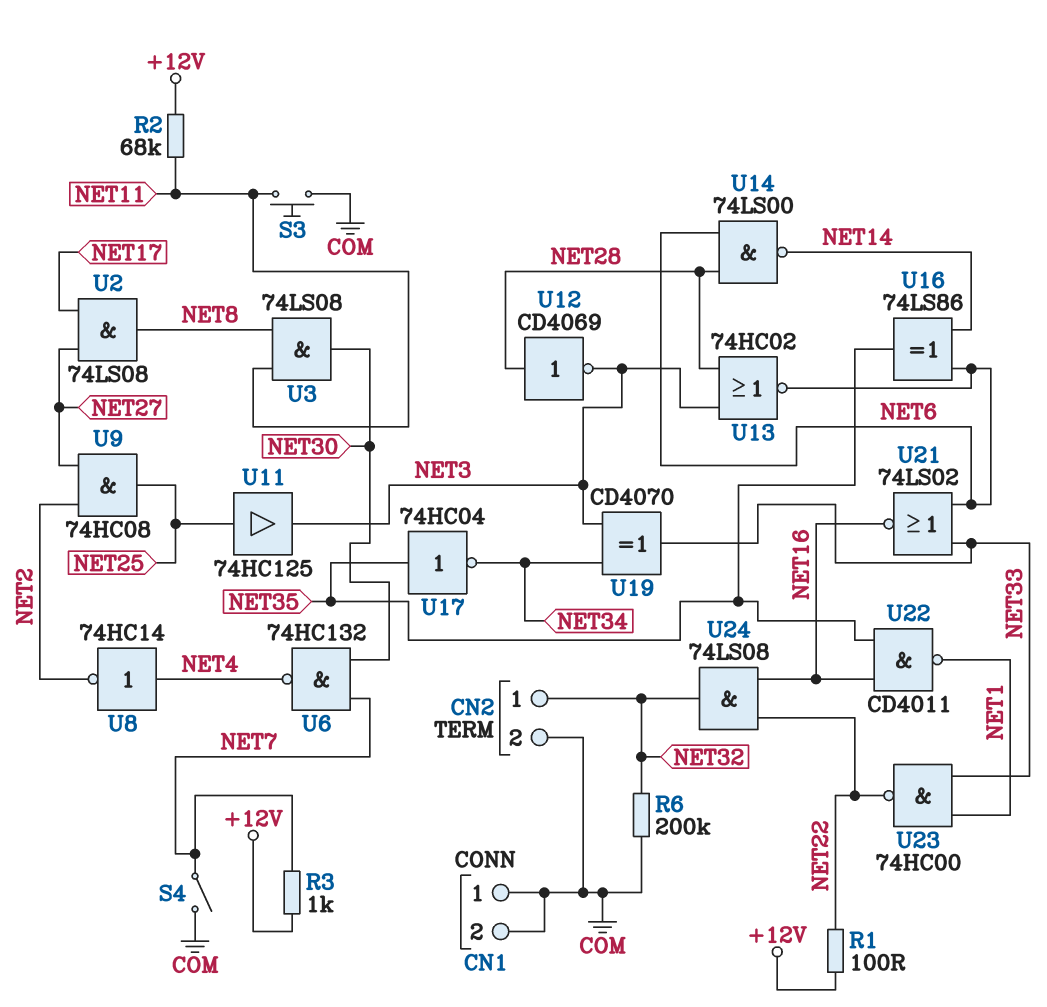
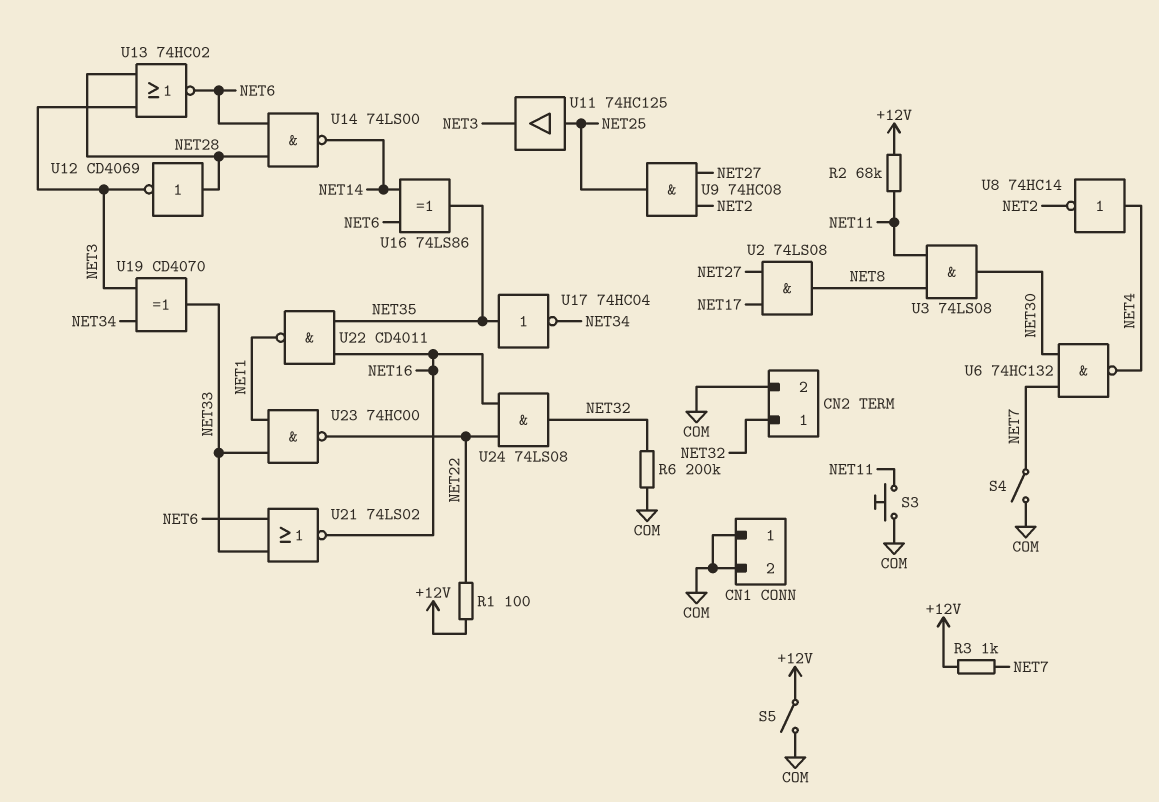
S5: none -> switch (+12V, COM)

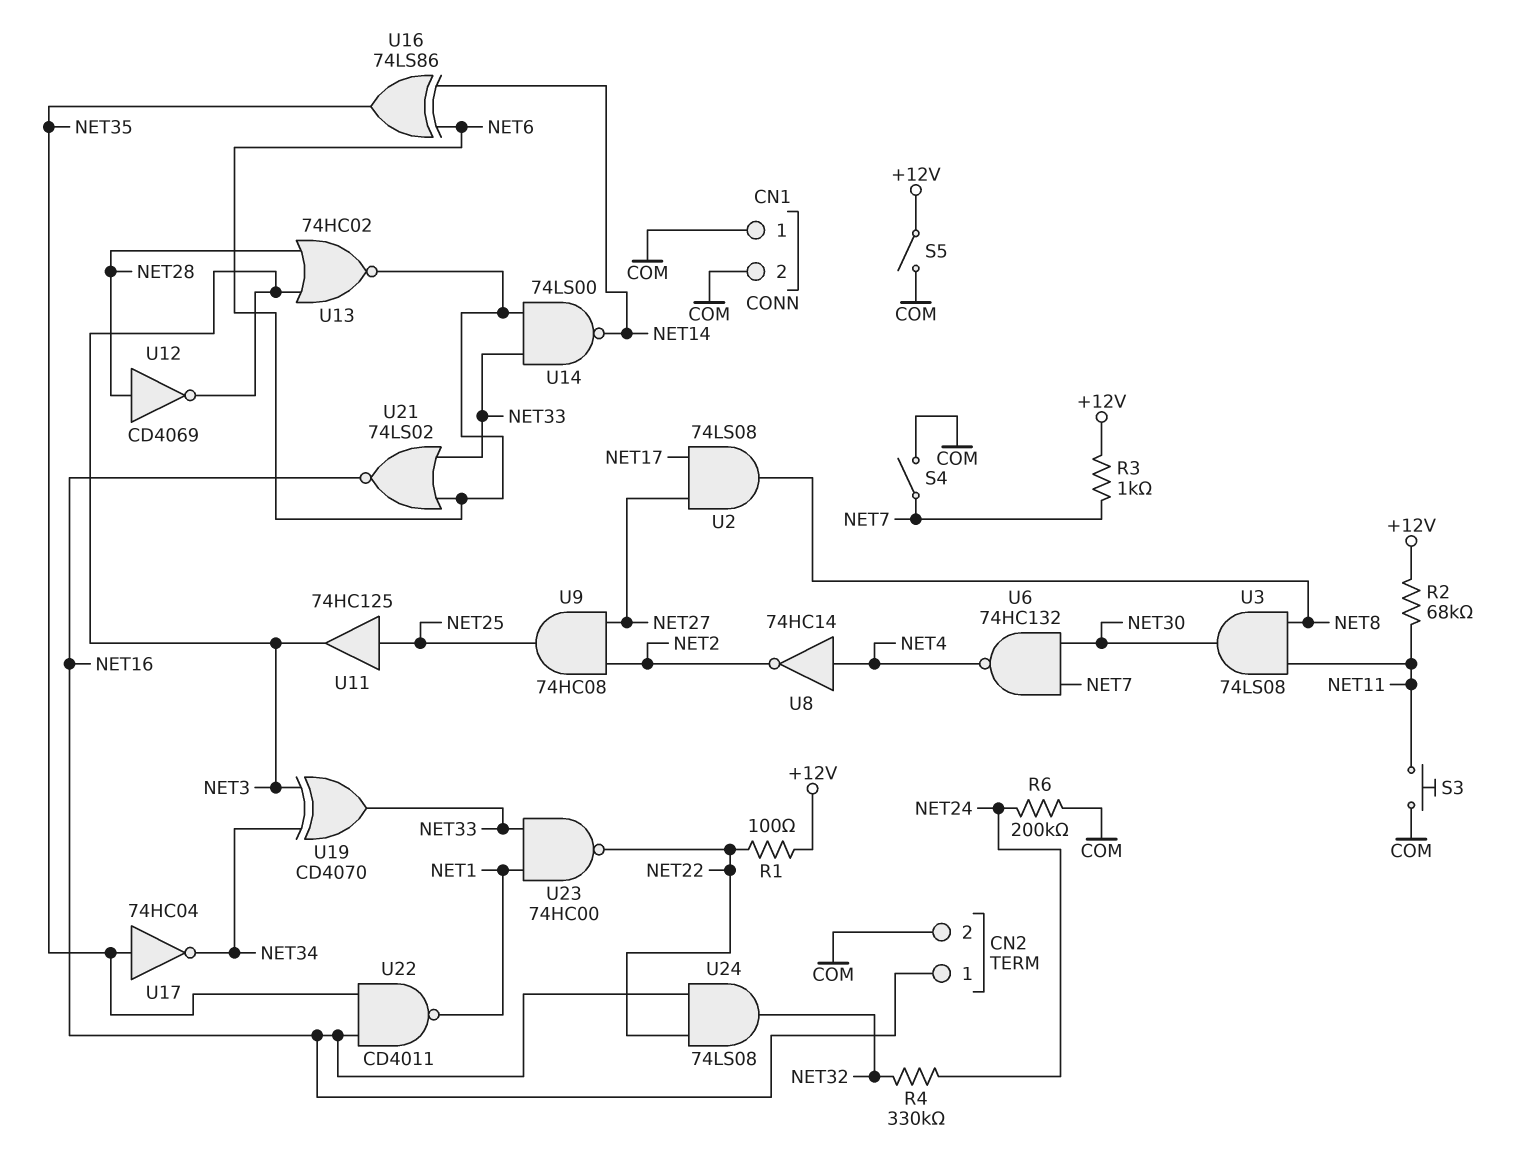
CN2 pin 1: NET32 -> NET16
R4: none -> 330k (NET24, NET32)
R6: 200k (COM, NET32) -> 200k (COM, NET24)
U14: NAND 74LS00 (in NET6, in NET28, out NET14) -> NAND 74LS00 (in NET6, in NET33, out NET14)

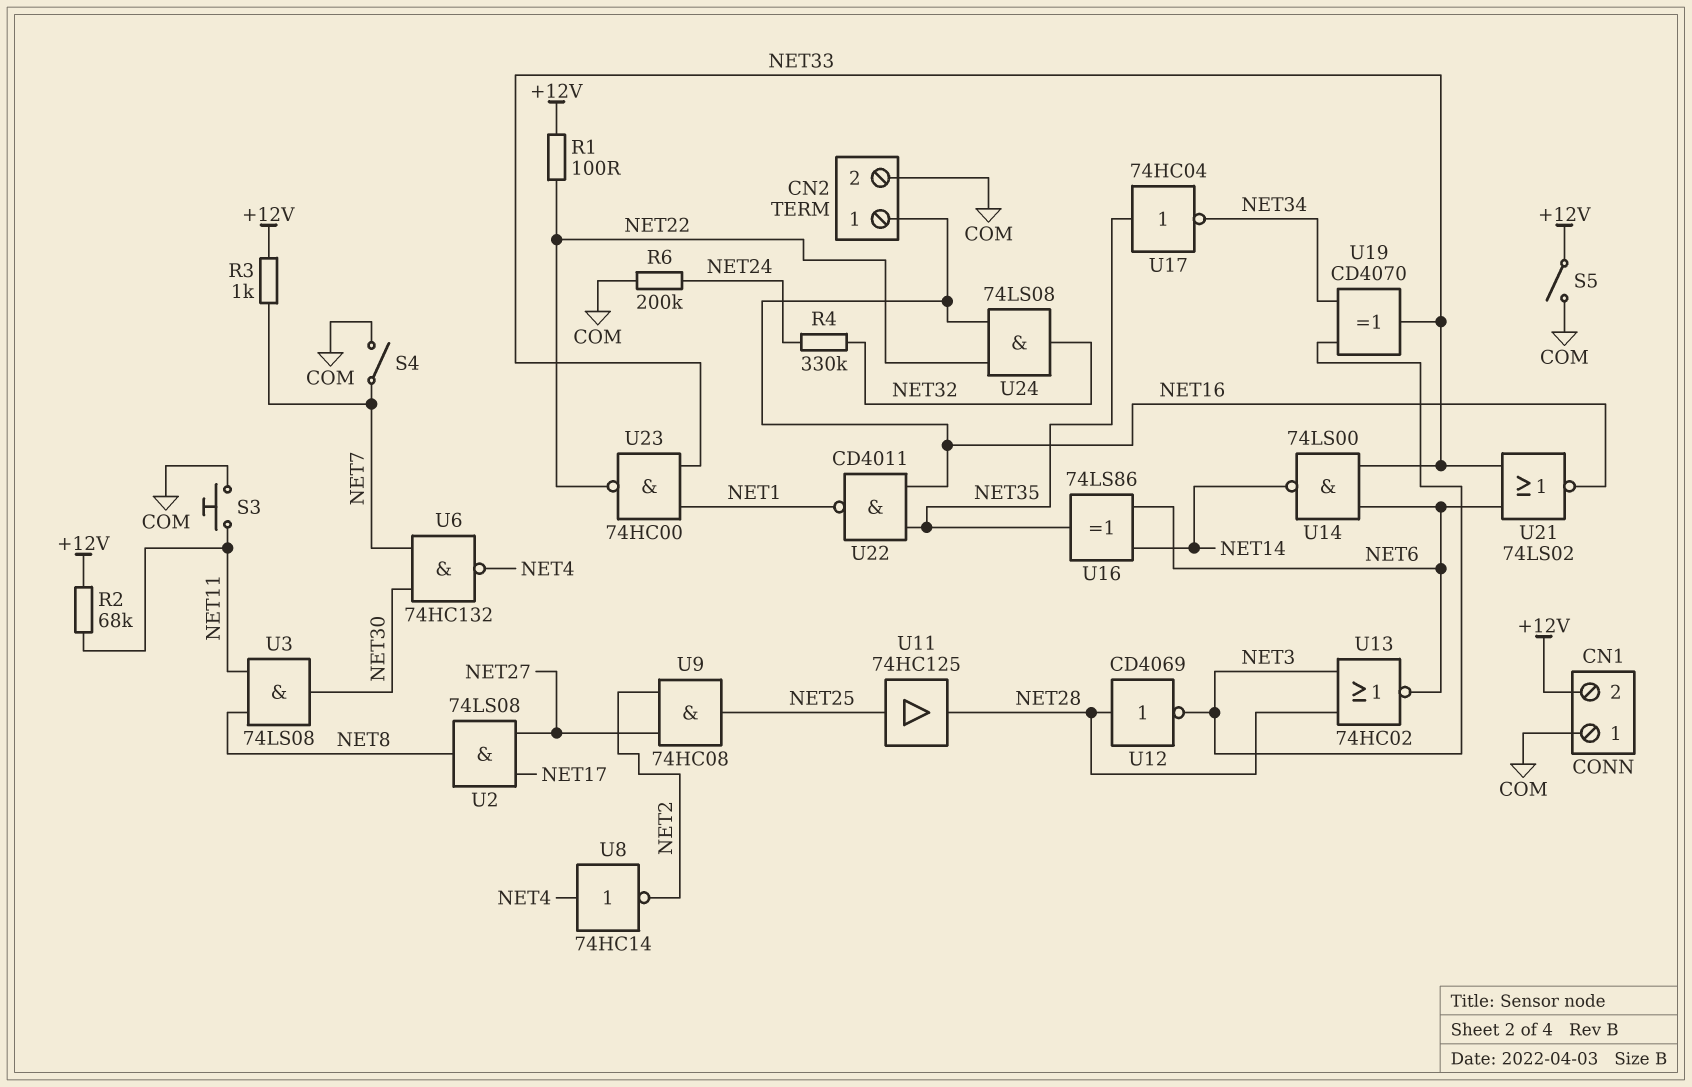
CN1 pin 2: COM -> +12V
U11: buffer 74HC125 (in NET25, out NET3) -> buffer 74HC125 (in NET25, out NET28)

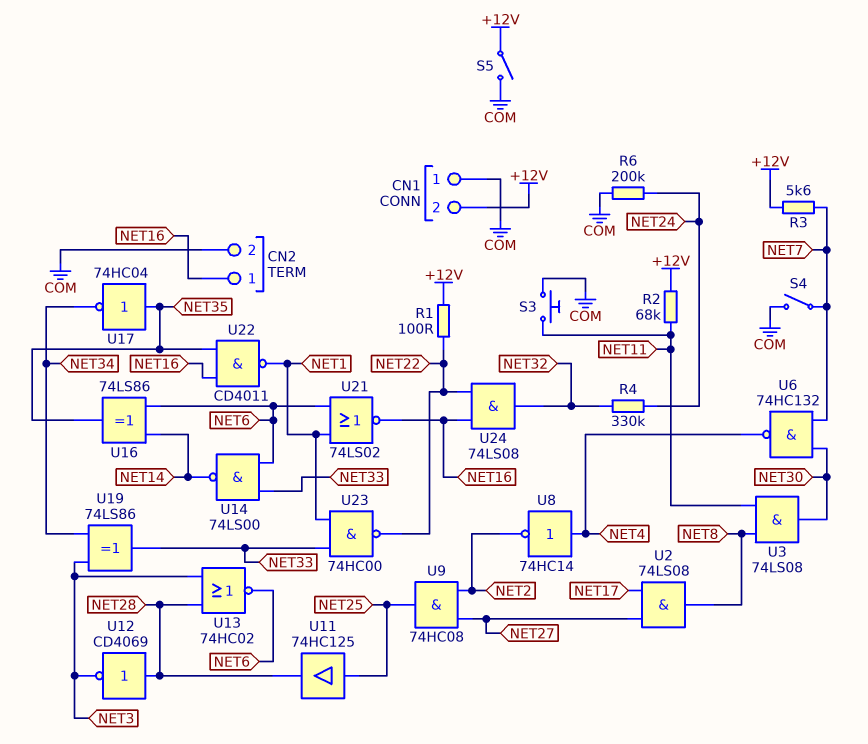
R3: 1k (+12V, NET7) -> 5.6k (+12V, NET7)
U19: XOR CD4070 (in NET3, in NET34, out NET33) -> XOR 74LS86 (in NET3, in NET34, out NET33)
U21: NOR 74LS02 (in NET6, in NET33, out NET16) -> NOR 74LS02 (in NET1, in NET6, out NET16)

